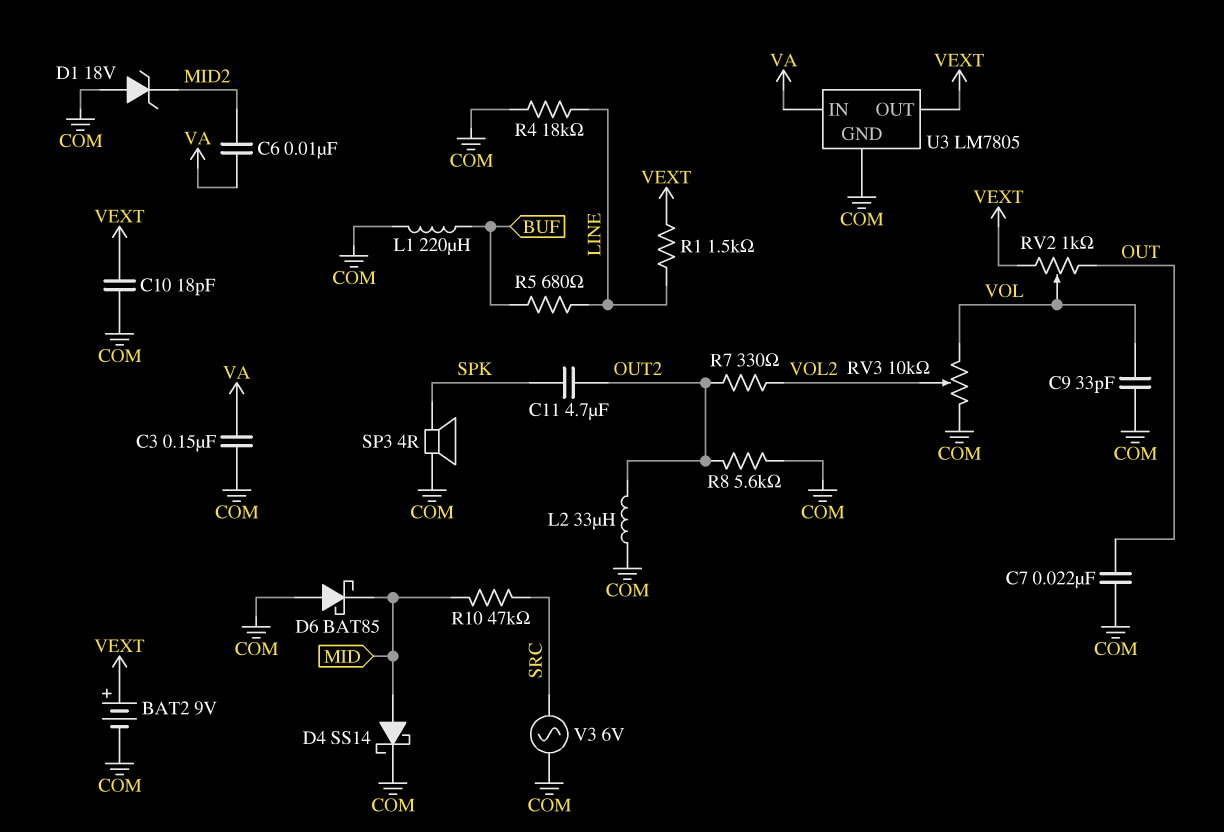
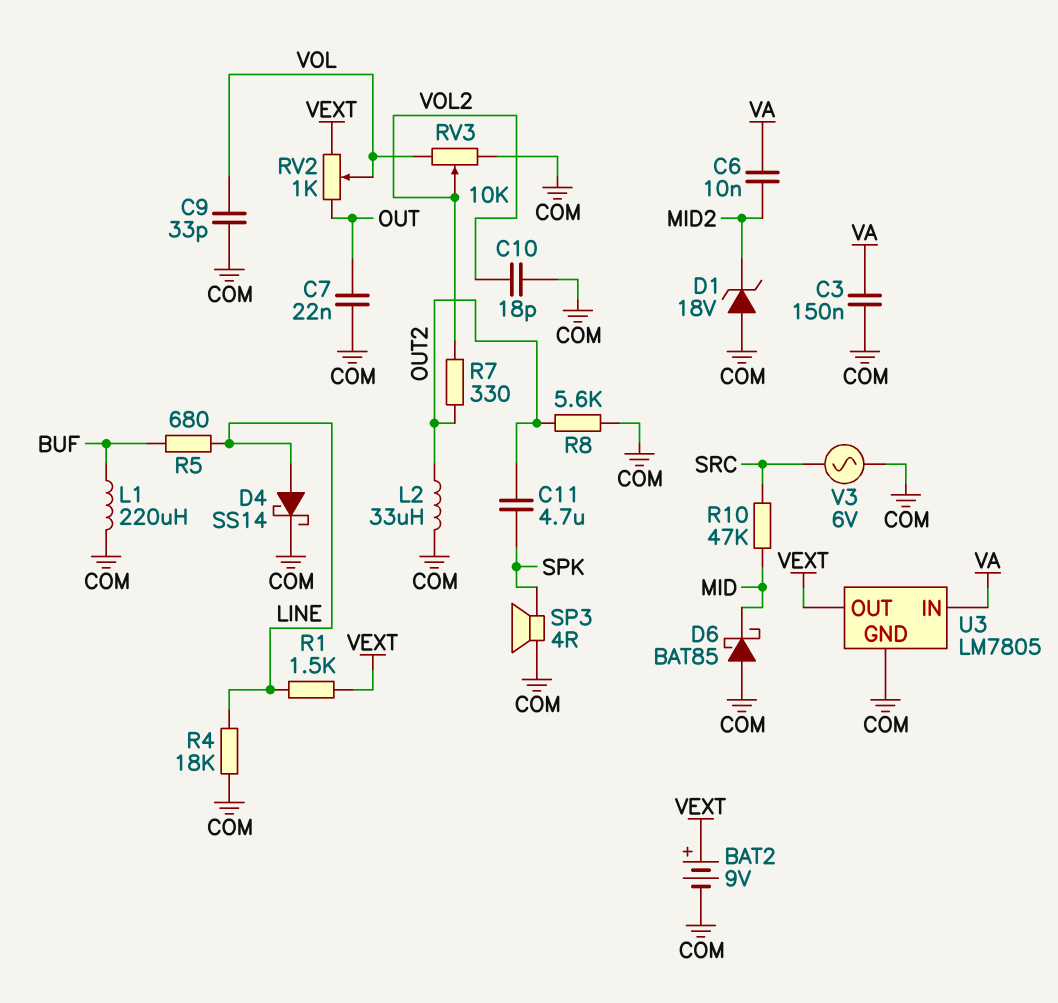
C10: 18pF (COM, VEXT) -> 18pF (COM, VOL2)
D4: schottky SS14 (A MID, K COM) -> schottky SS14 (A LINE, K COM)

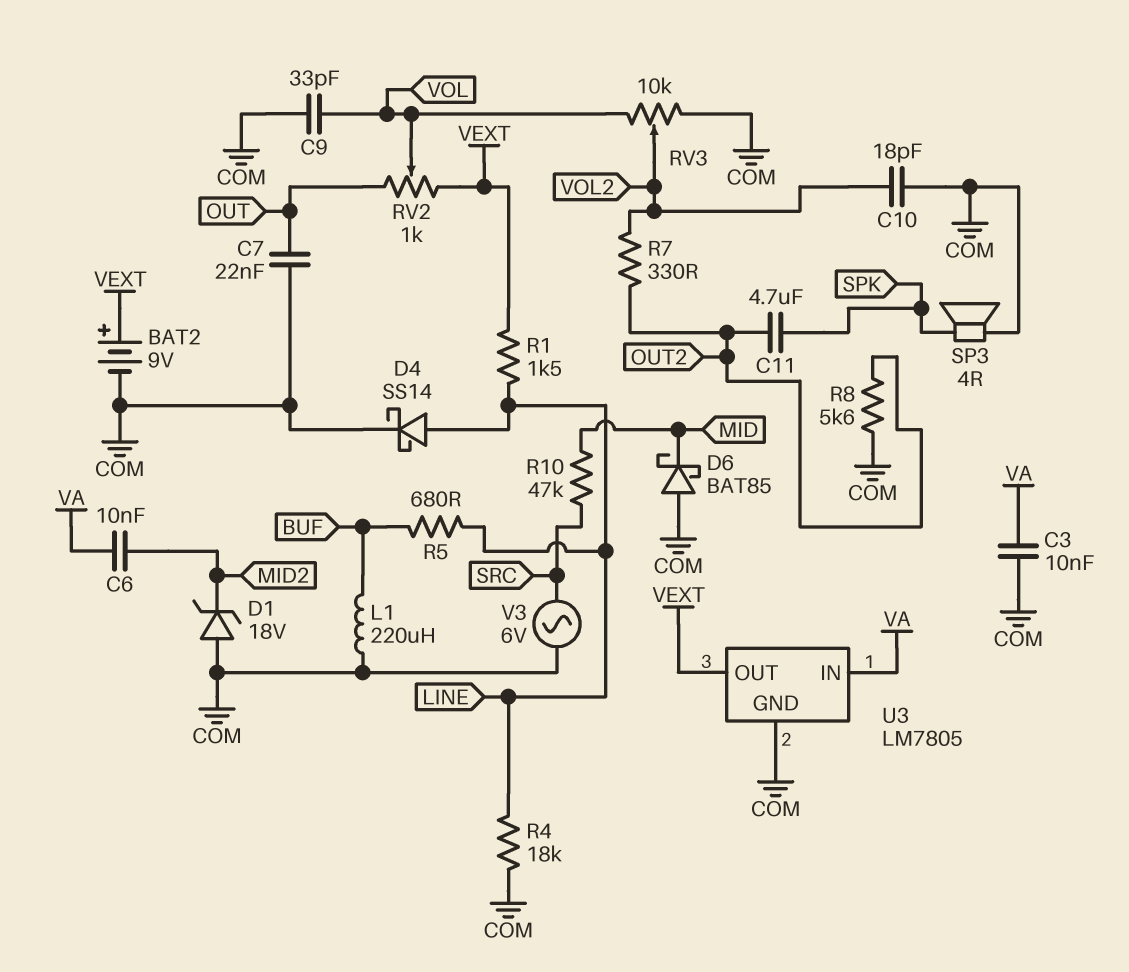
C3: 150nF (COM, VA) -> 10nF (COM, VA)
L2: 33uH (COM, OUT2) -> none

